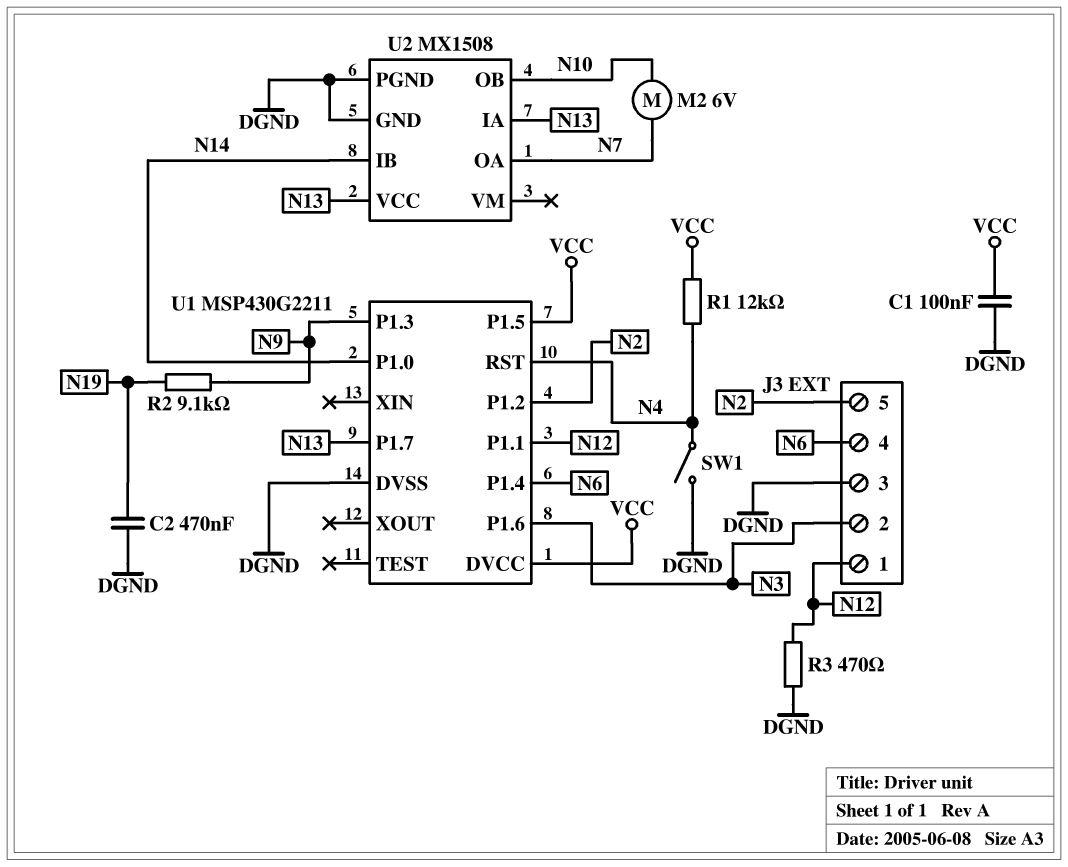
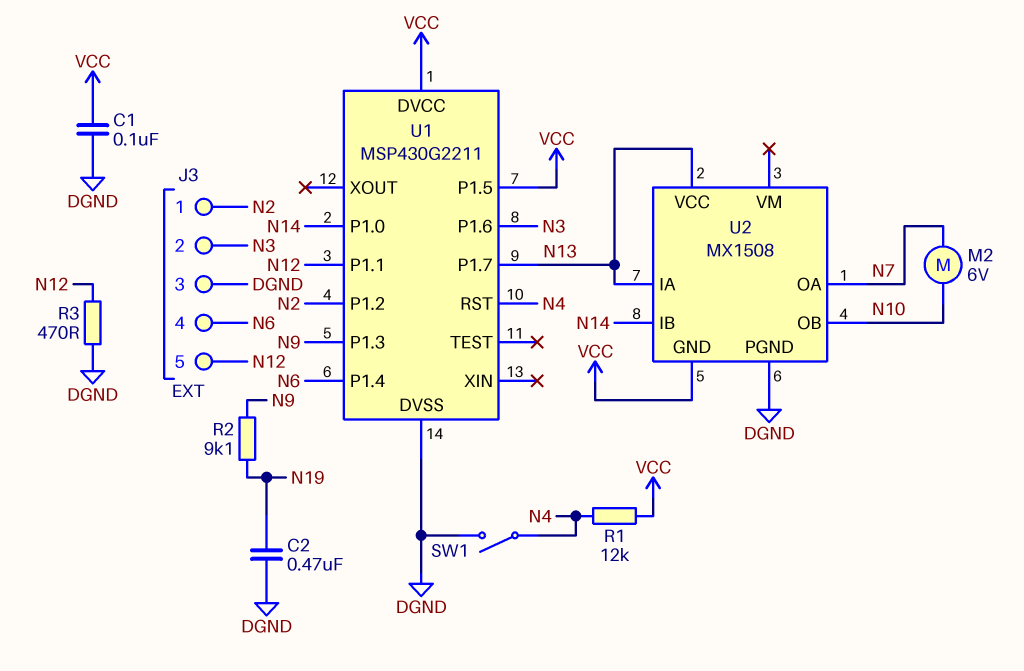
J3 pin 1: N12 -> N2
J3 pin 5: N2 -> N12
U2 pin GND: DGND -> VCC

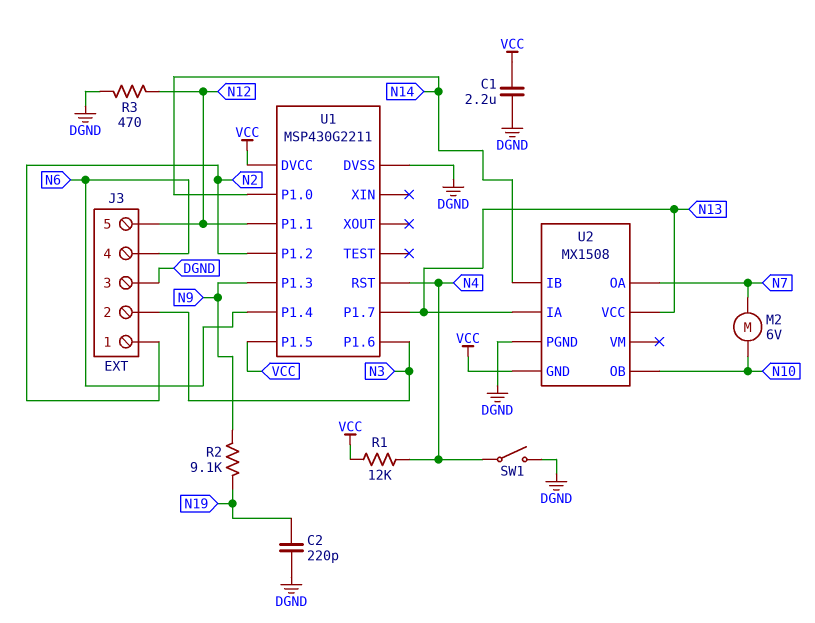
C1: 100nF (DGND, VCC) -> 2.2uF (DGND, VCC)
C2: 470nF (DGND, N19) -> 220pF (DGND, N19)

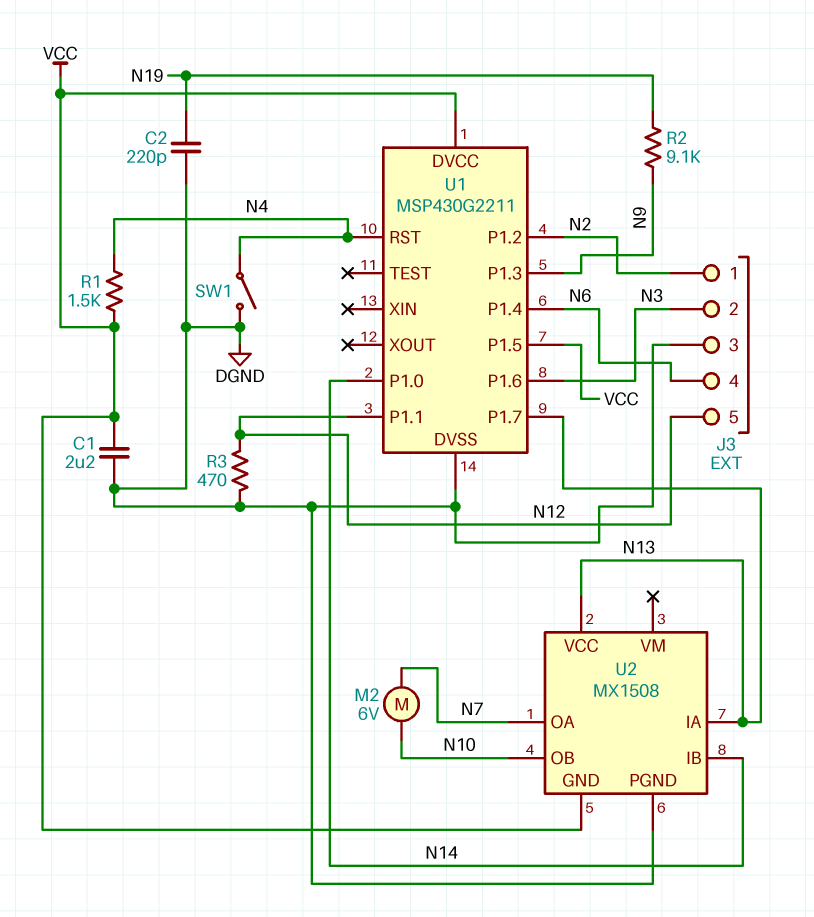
R1: 12k (N4, VCC) -> 1.5k (N4, VCC)

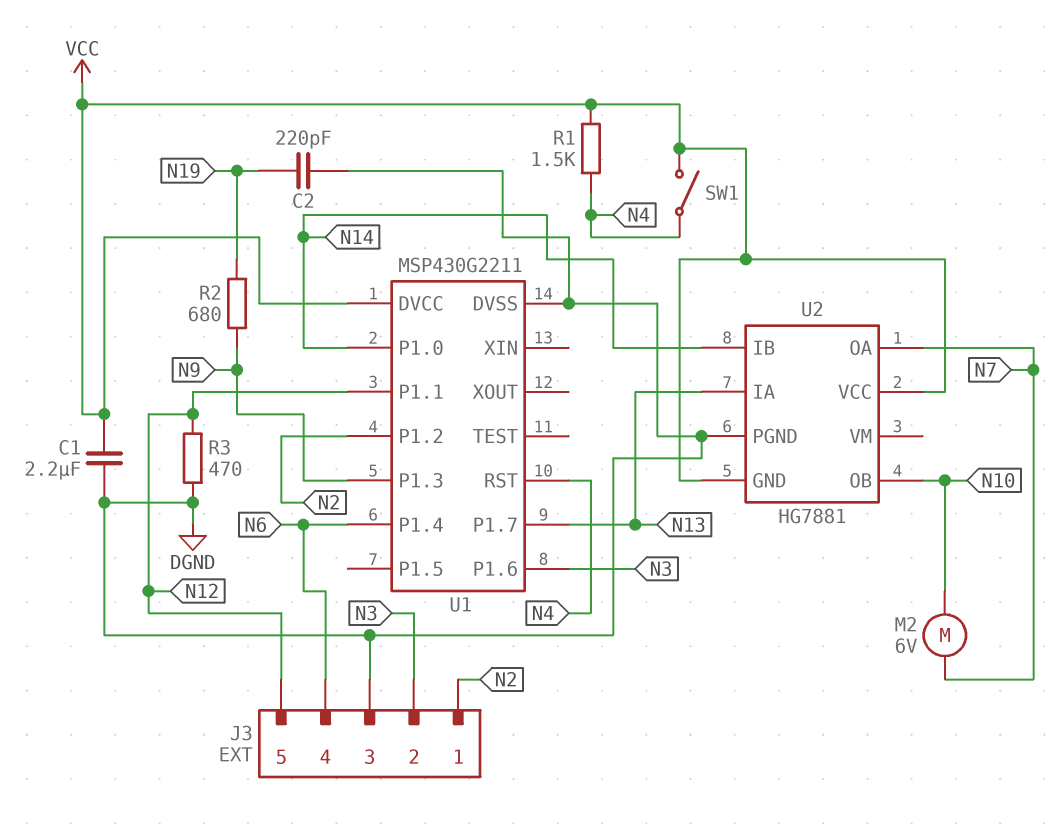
R2: 9.1k (N9, N19) -> 680 (N9, N19)
SW1: switch (DGND, N4) -> switch (N4, VCC)
U1 pin P1.5: VCC -> none
U2: MX1508 -> HG7881
U2 pin VCC: N13 -> VCC

